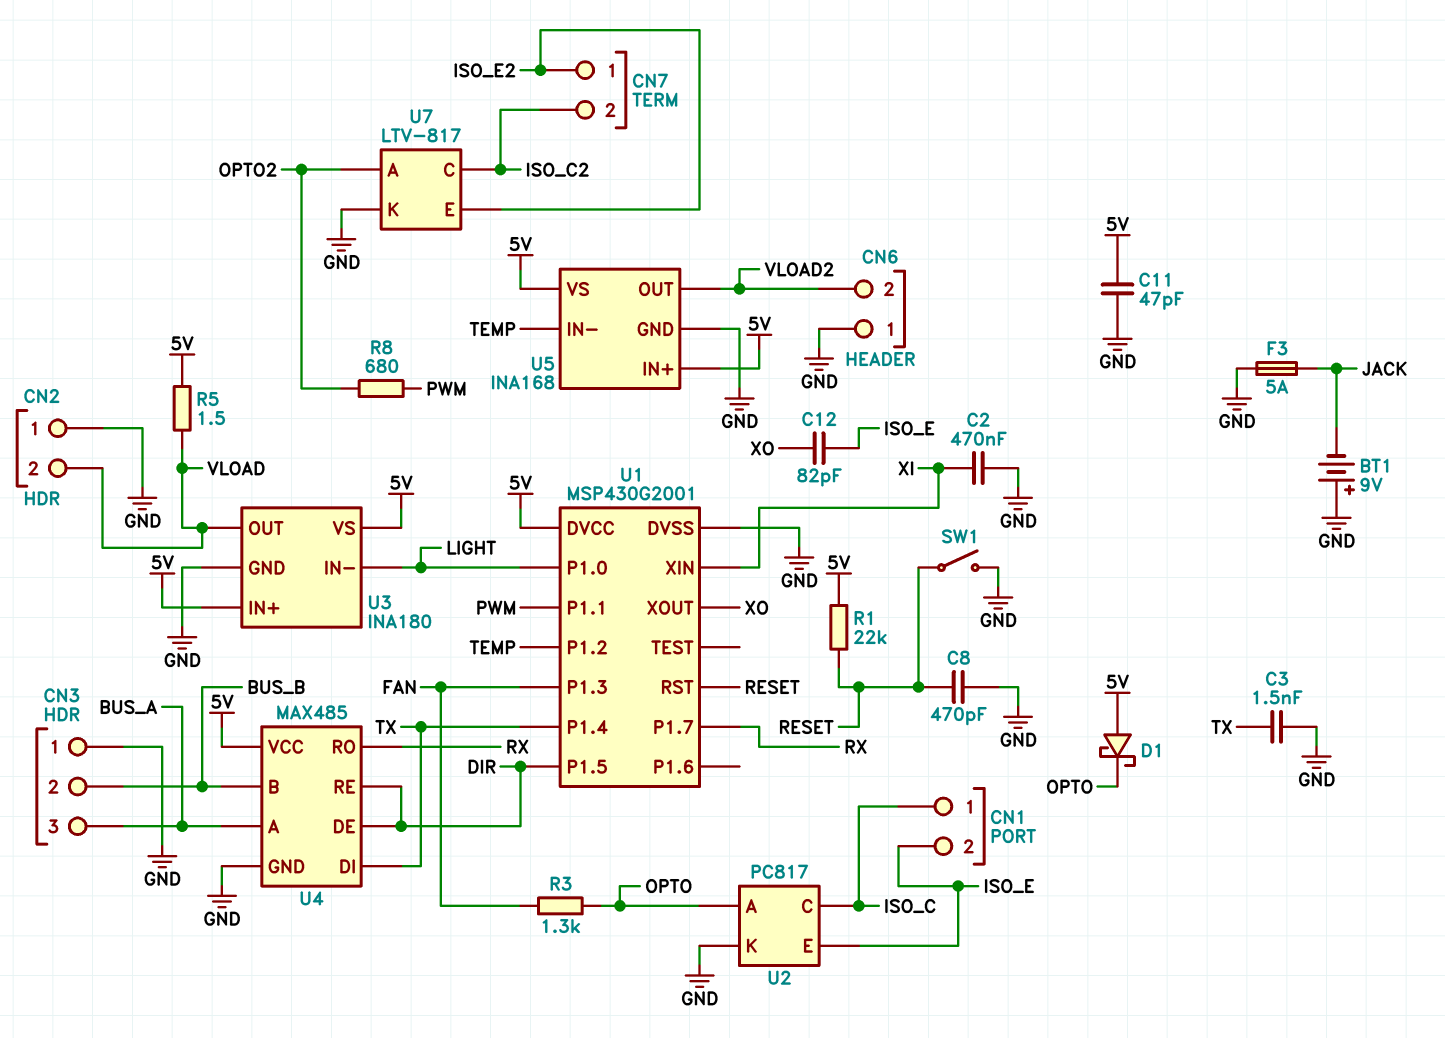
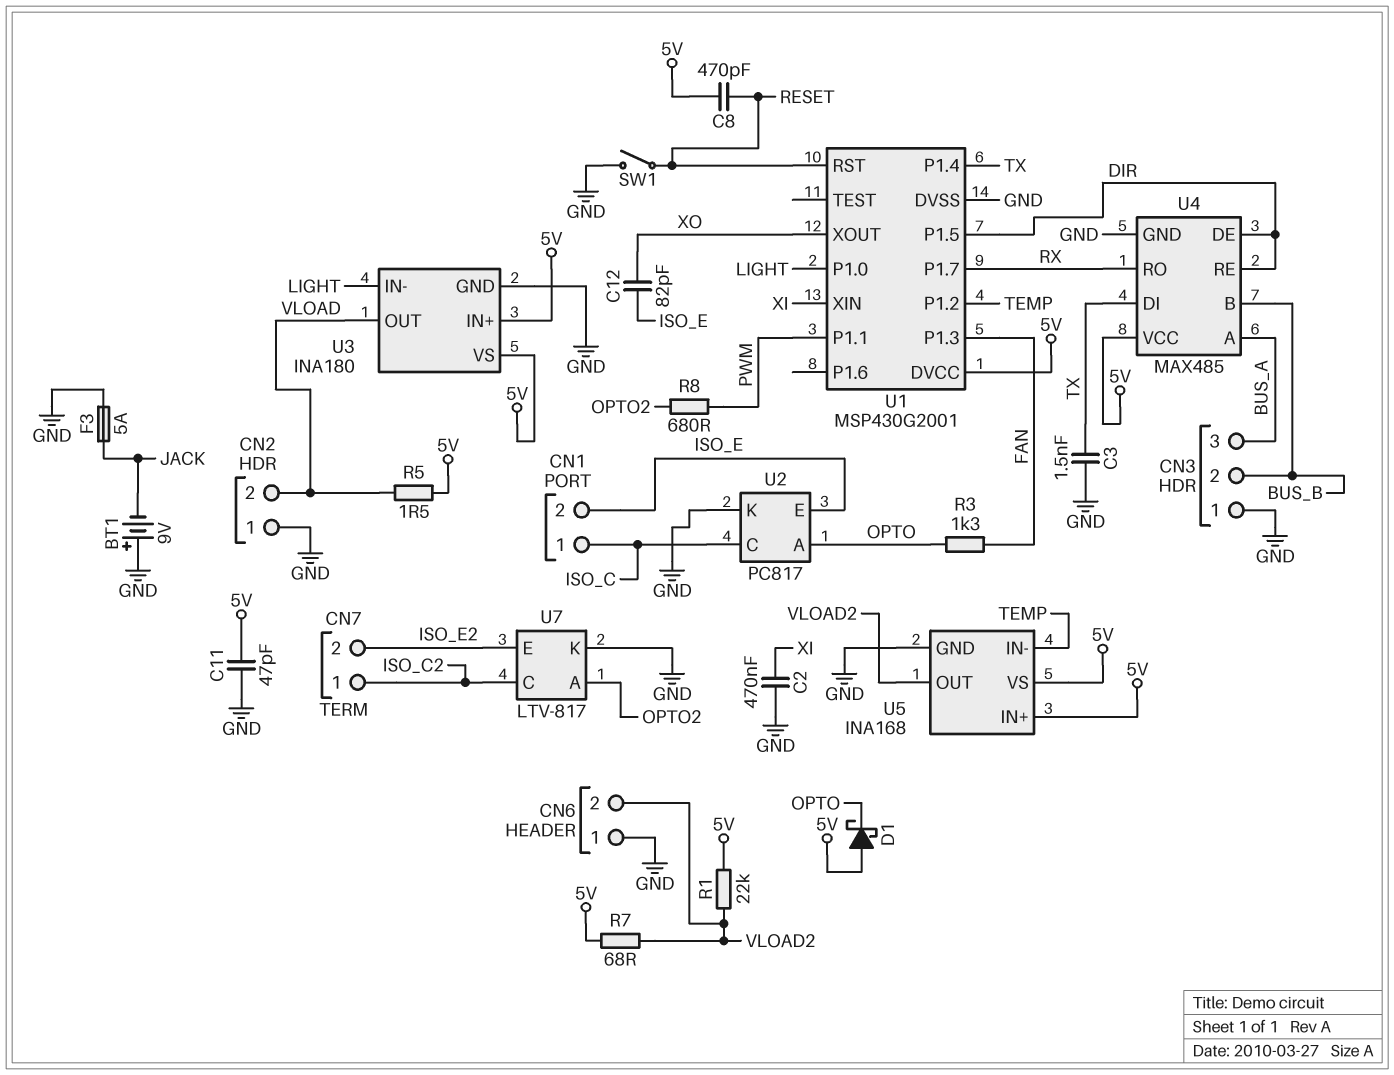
C8: 470pF (GND, RESET) -> 470pF (5V, RESET)
CN7 pin 1: ISO_E2 -> ISO_C2
CN7 pin 2: ISO_C2 -> ISO_E2
R1: 22k (5V, RESET) -> 22k (5V, VLOAD2)
R7: none -> 68 (5V, VLOAD2)

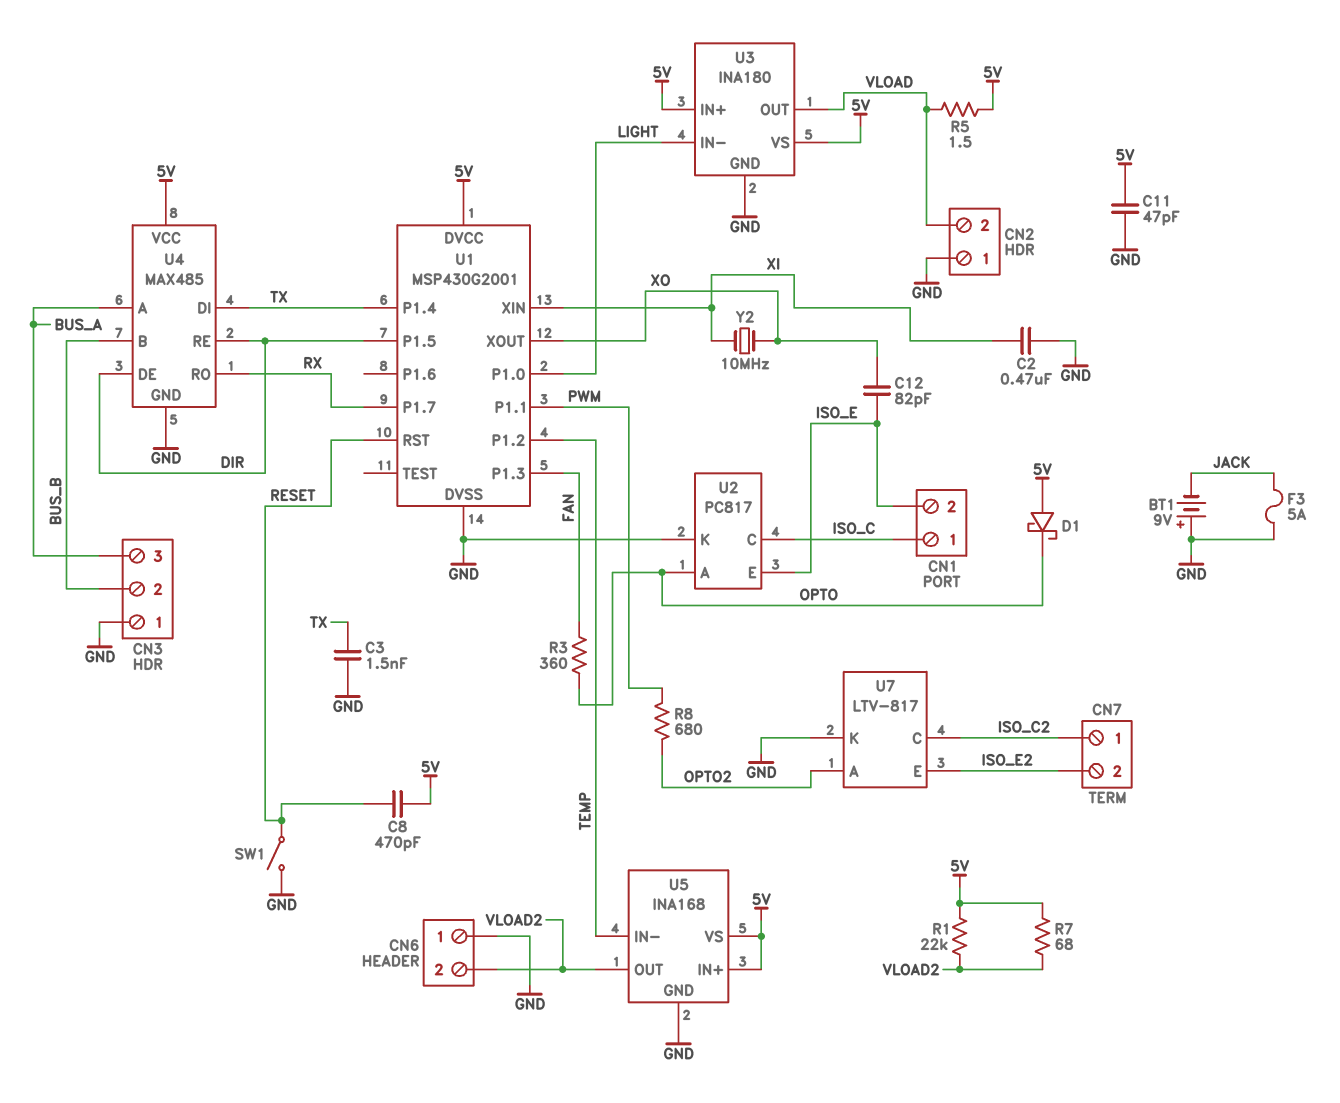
R3: 1.3k (FAN, OPTO) -> 360 (FAN, OPTO)
Y2: none -> 10MHz (XI, XO)

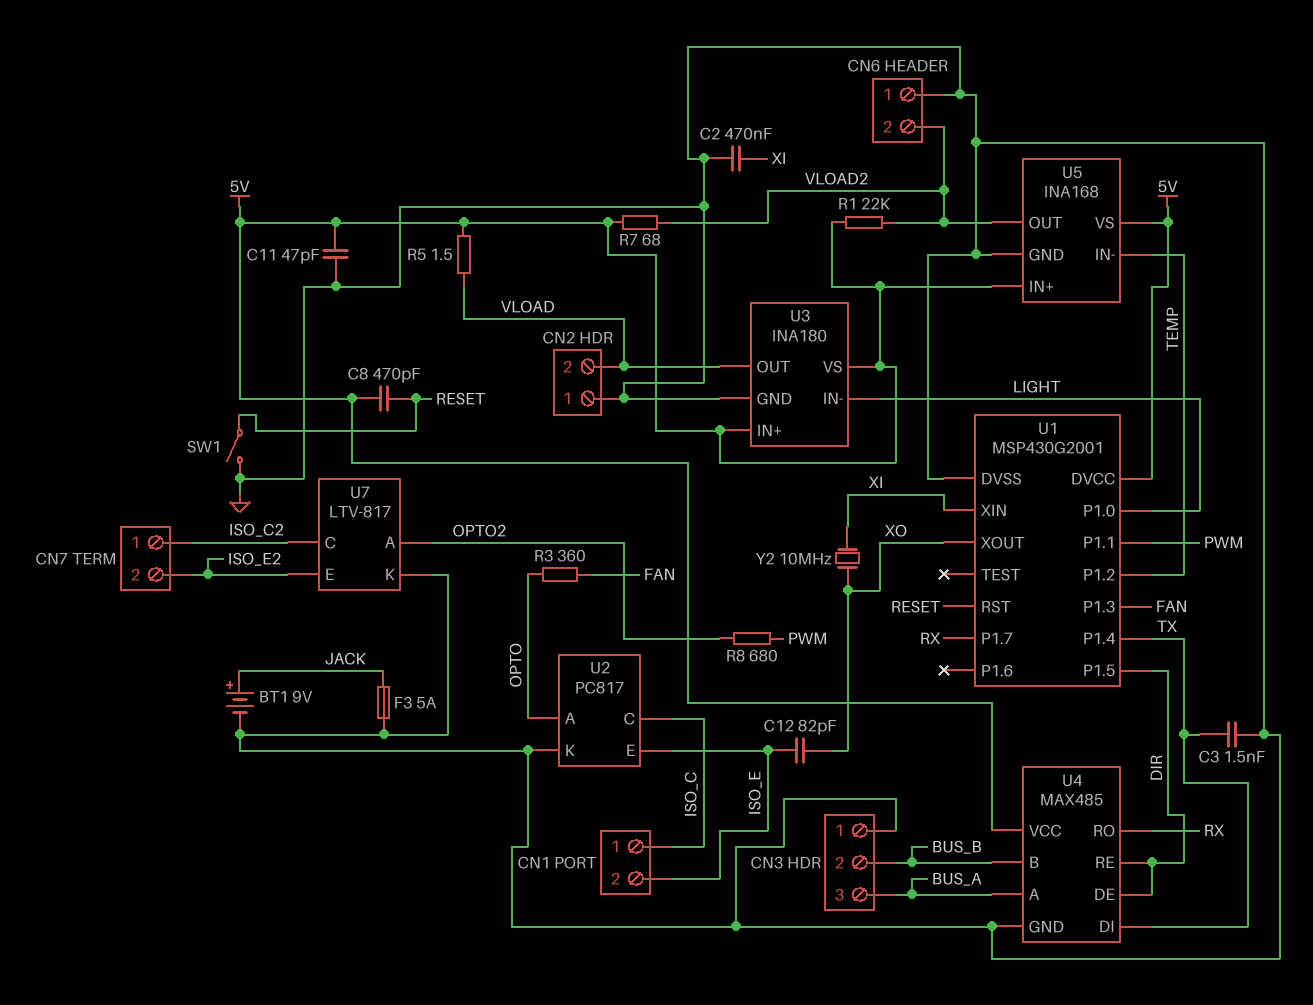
BT1: 9V (plus GND, minus JACK) -> 9V (plus JACK, minus GND)
D1: schottky (A 5V, K OPTO) -> none

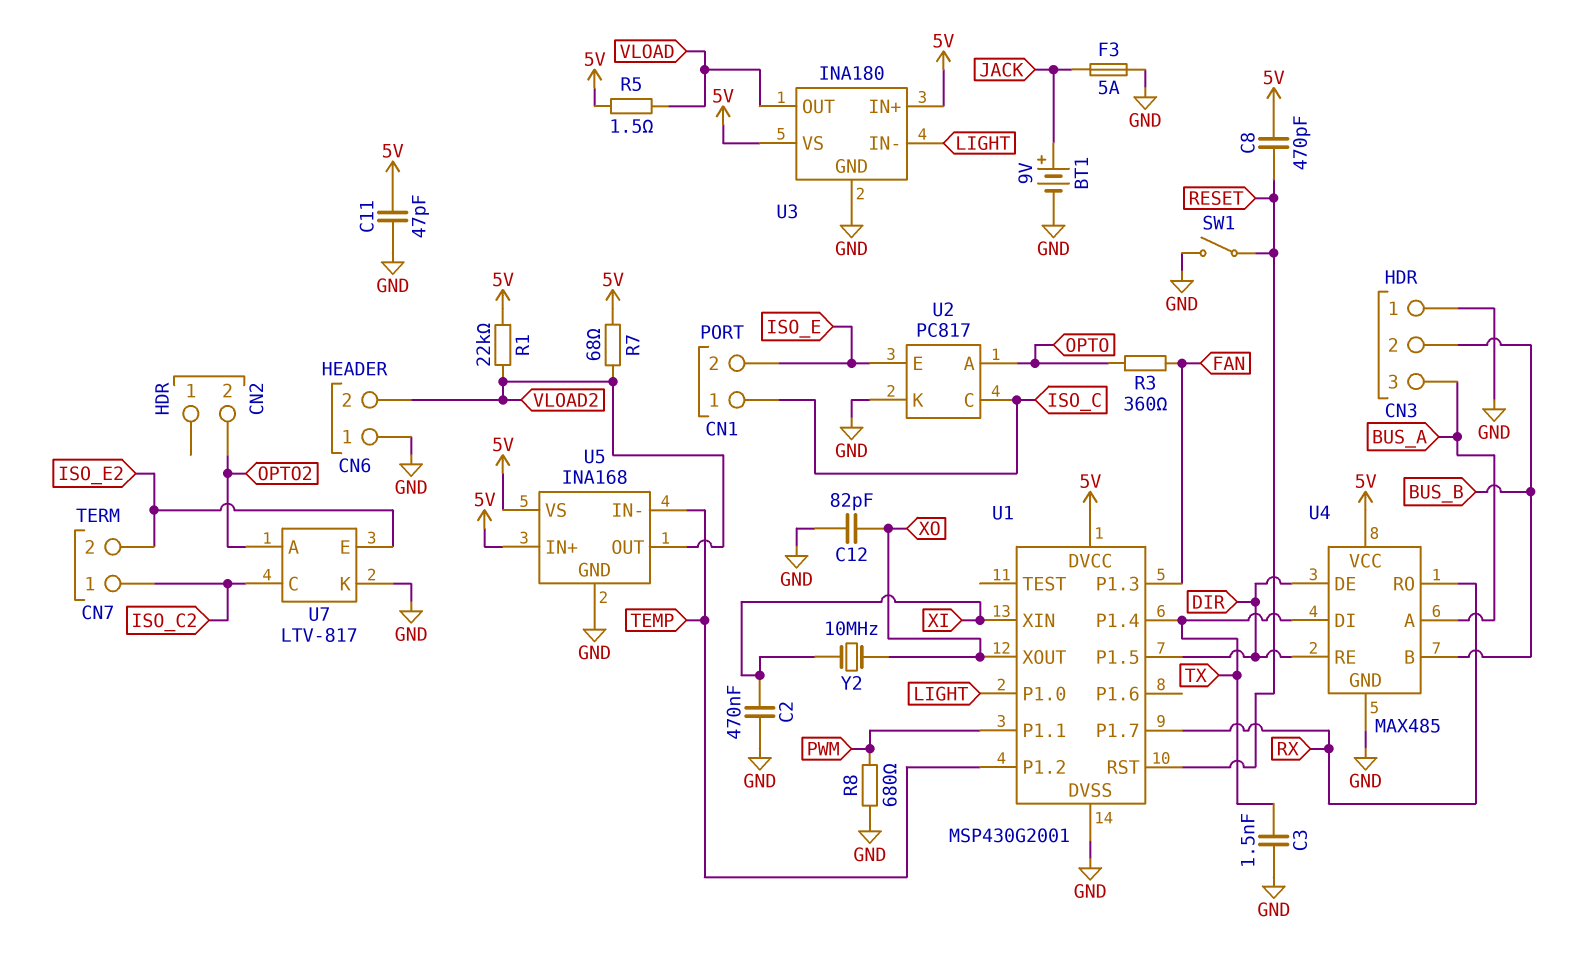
C12: 82pF (ISO_E, XO) -> 82pF (GND, XO)
CN2 pin 1: GND -> none
CN2 pin 2: VLOAD -> OPTO2
R8: 680 (OPTO2, PWM) -> 680 (GND, PWM)

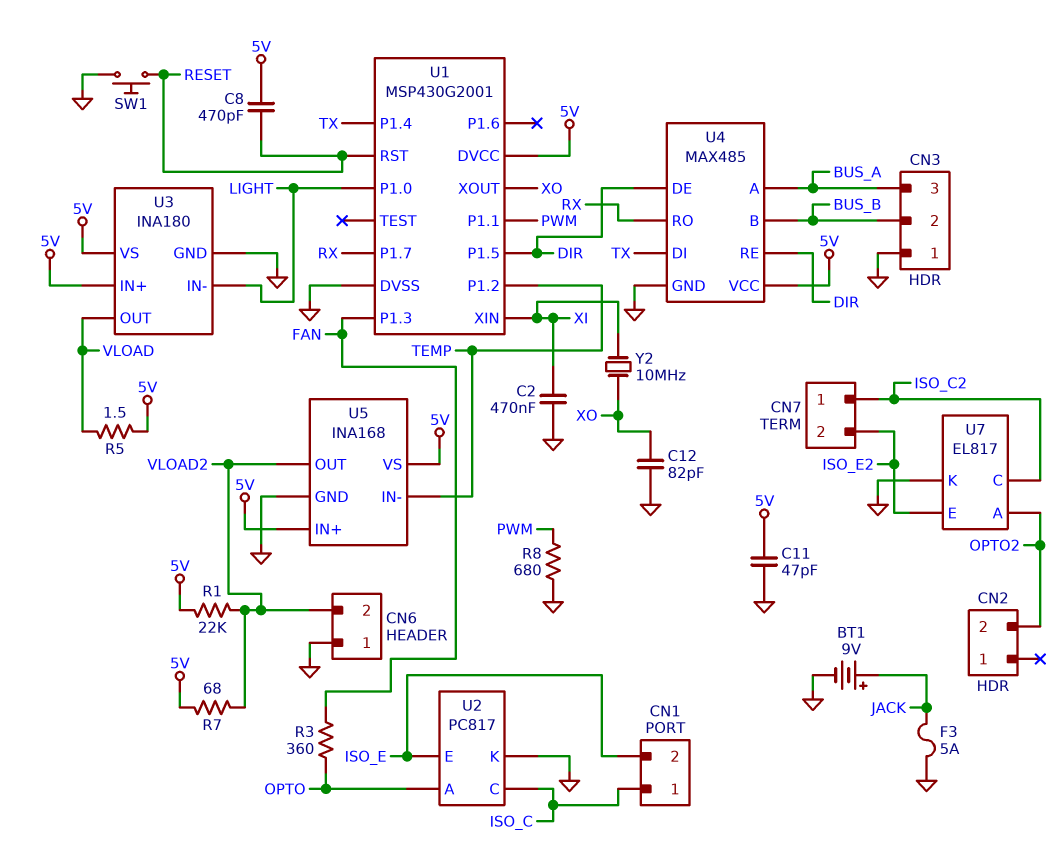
C3: 1.5nF (GND, TX) -> none
SW1: switch (GND, RESET) -> button (GND, RESET)
U7: LTV-817 -> EL817

